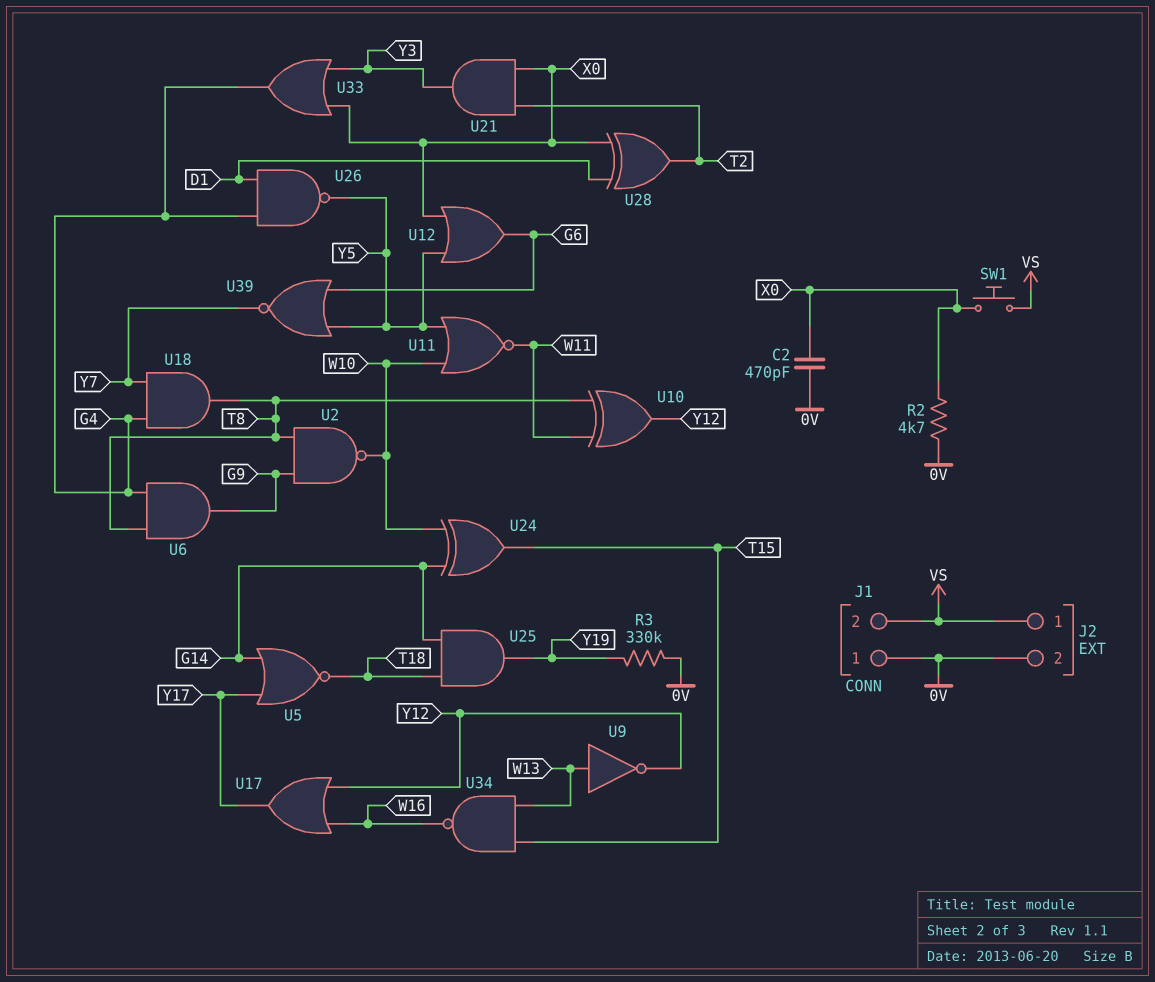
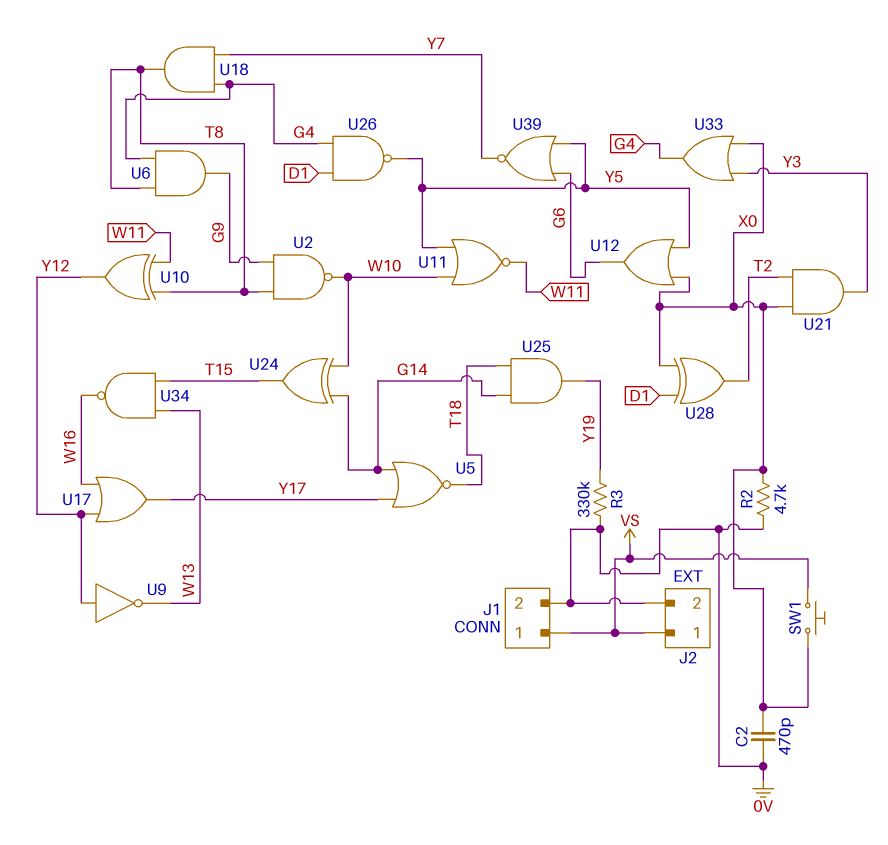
J1 pin 1: 0V -> VS
J1 pin 2: VS -> 0V
U9: NOT (in W13, out Y12) -> NOT (in Y12, out W13)

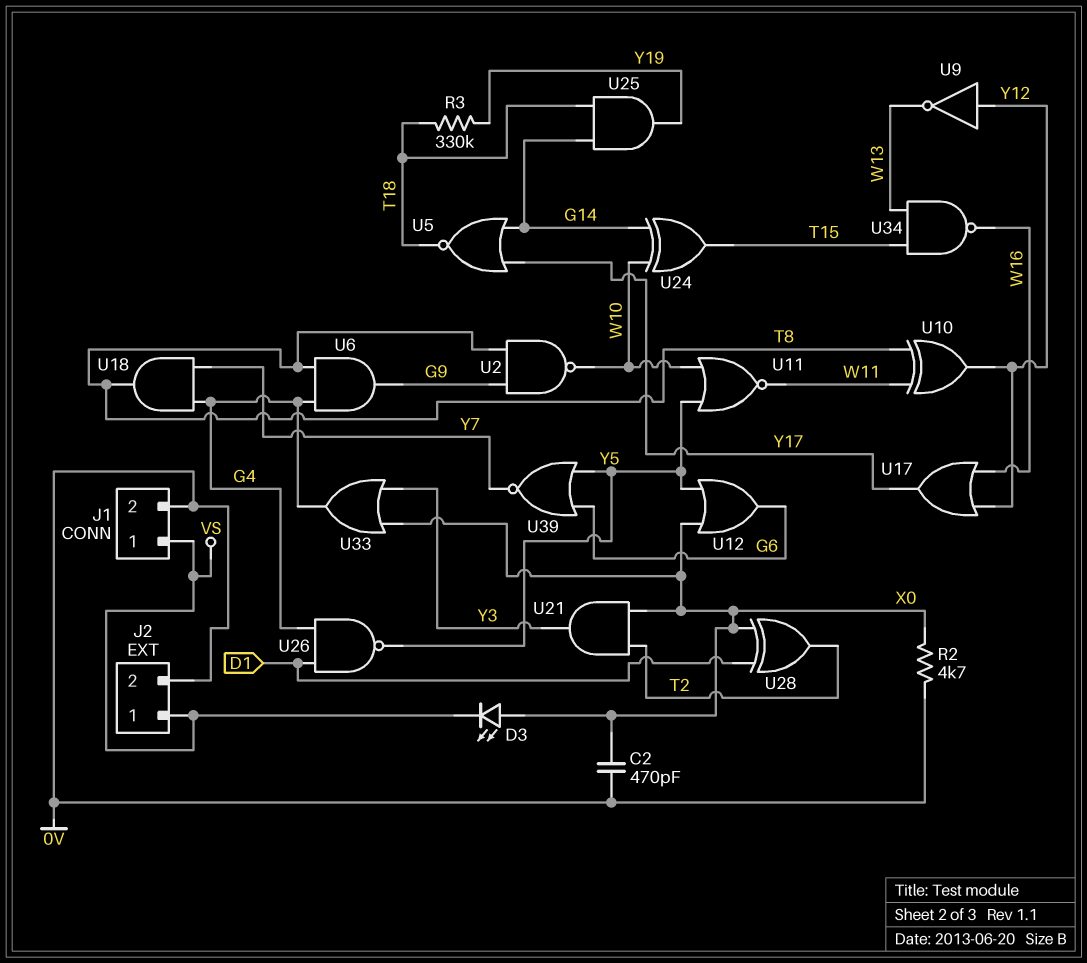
D3: none -> LED (A X0, K VS)
R3: 330k (0V, Y19) -> 330k (T18, Y19)
SW1: button (VS, X0) -> none

